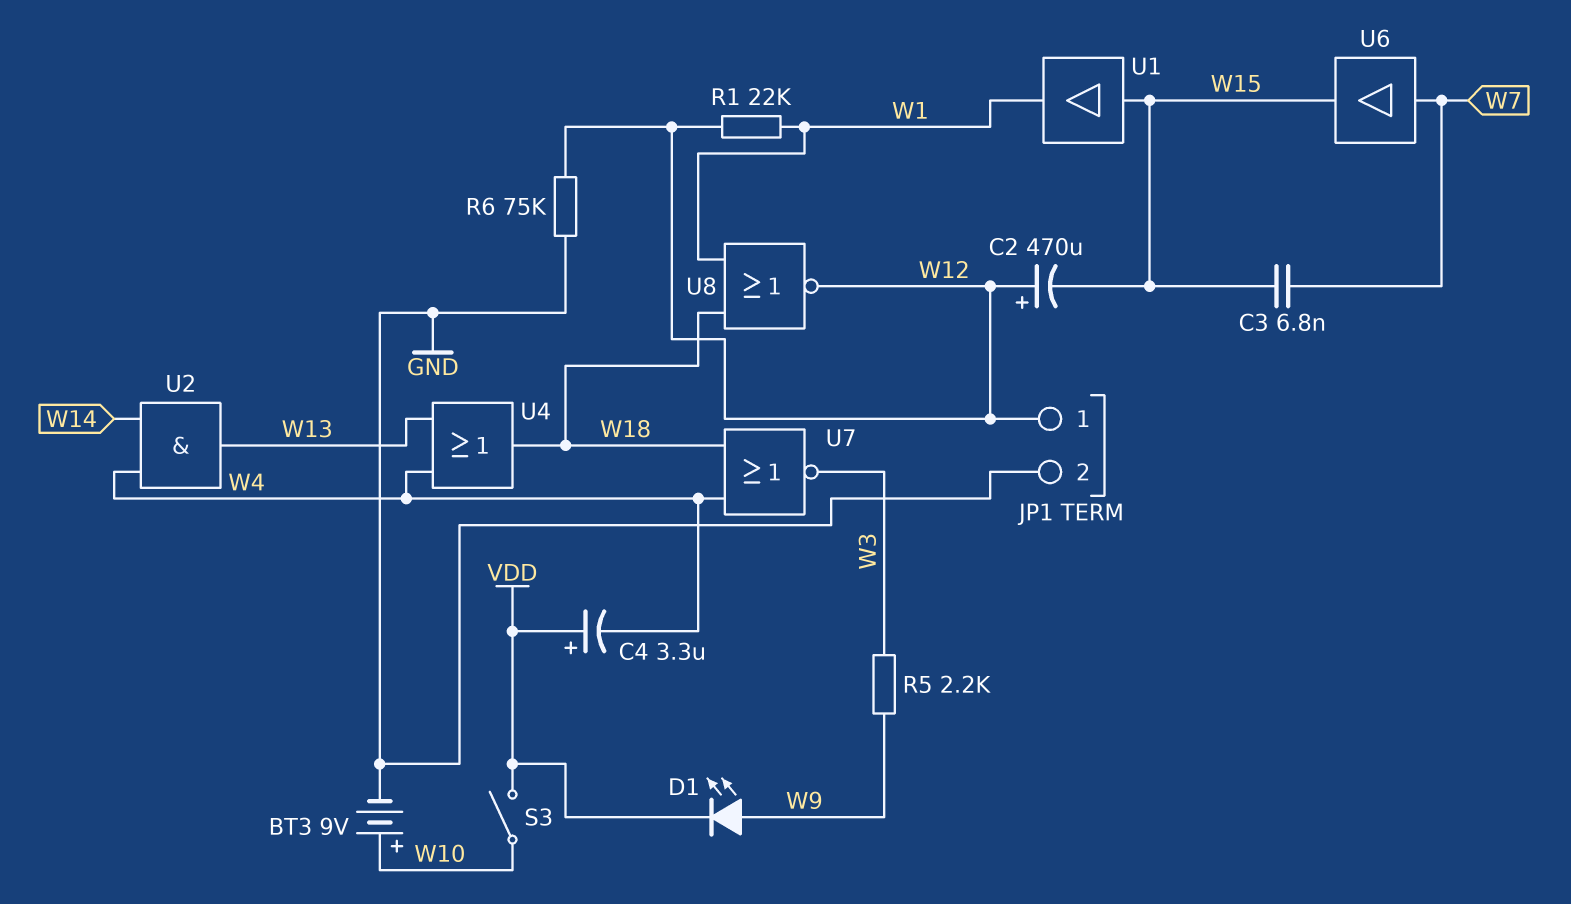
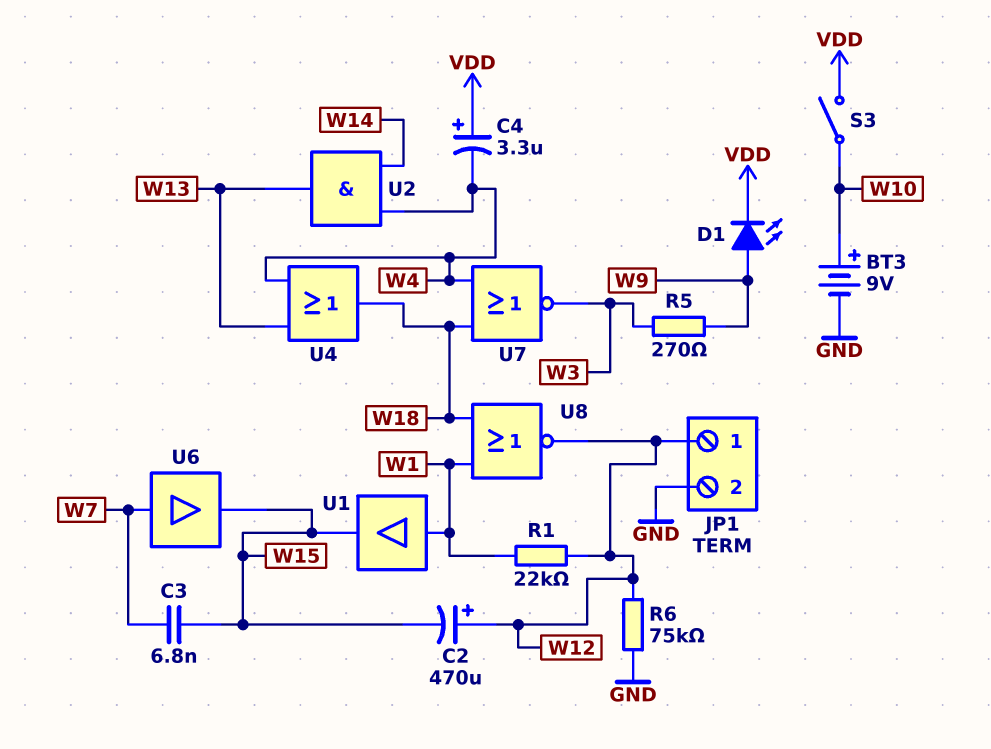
R5: 2.2k (W3, W9) -> 270 (W3, W9)
U1: buffer (in W15, out W1) -> buffer (in W1, out W15)

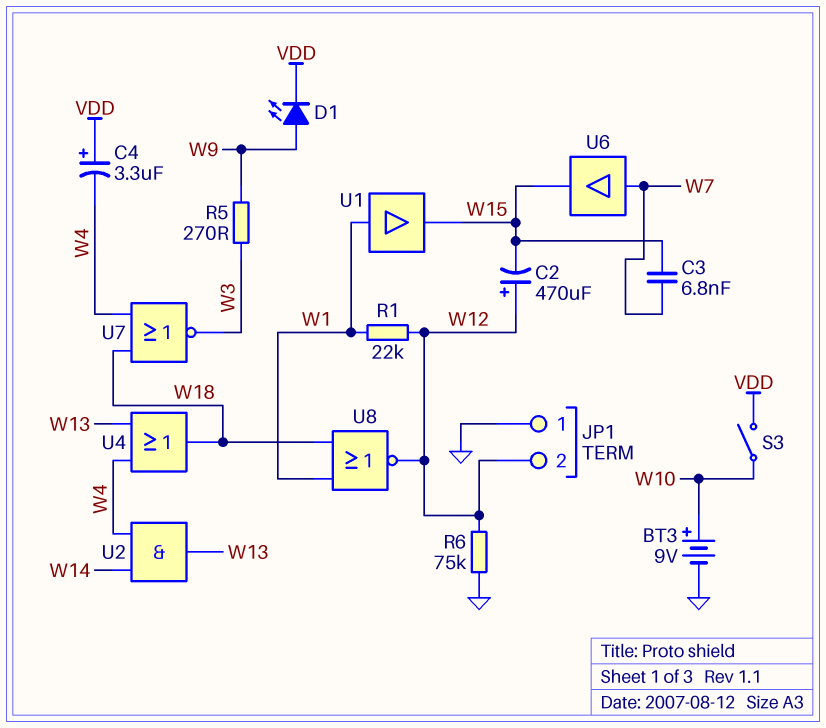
JP1 pin 1: W12 -> GND
JP1 pin 2: GND -> W12

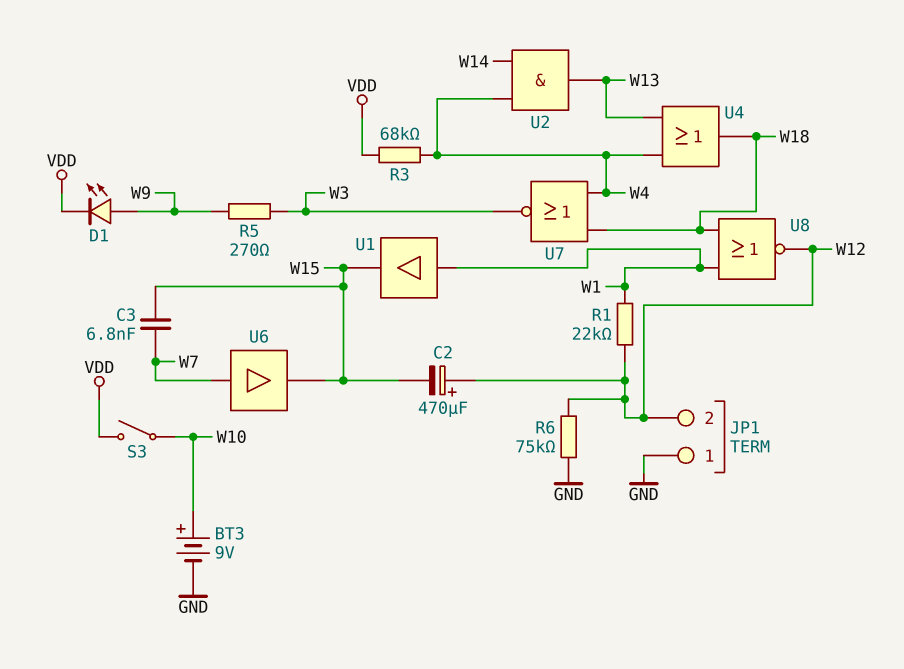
C4: 3.3uF (plus VDD, minus W4) -> none
R3: none -> 68k (VDD, W4)

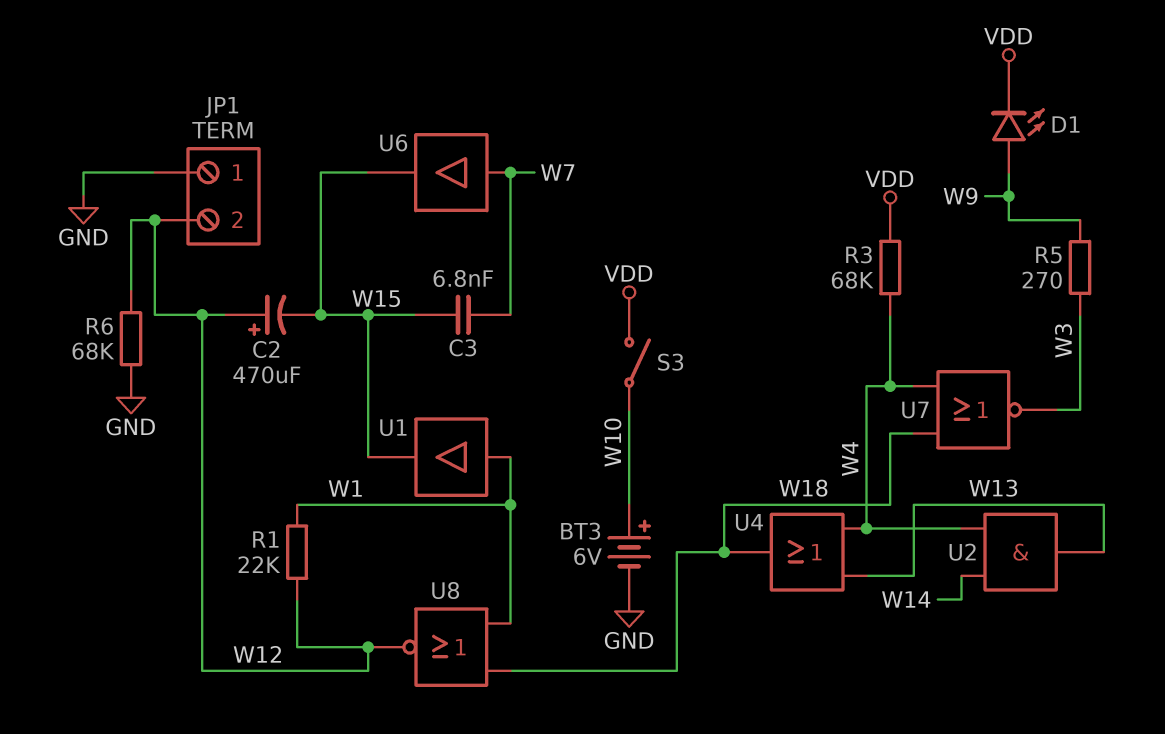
BT3: 9V (plus W10, minus GND) -> 6V (plus W10, minus GND)
R6: 75k (GND, W12) -> 68k (GND, W12)

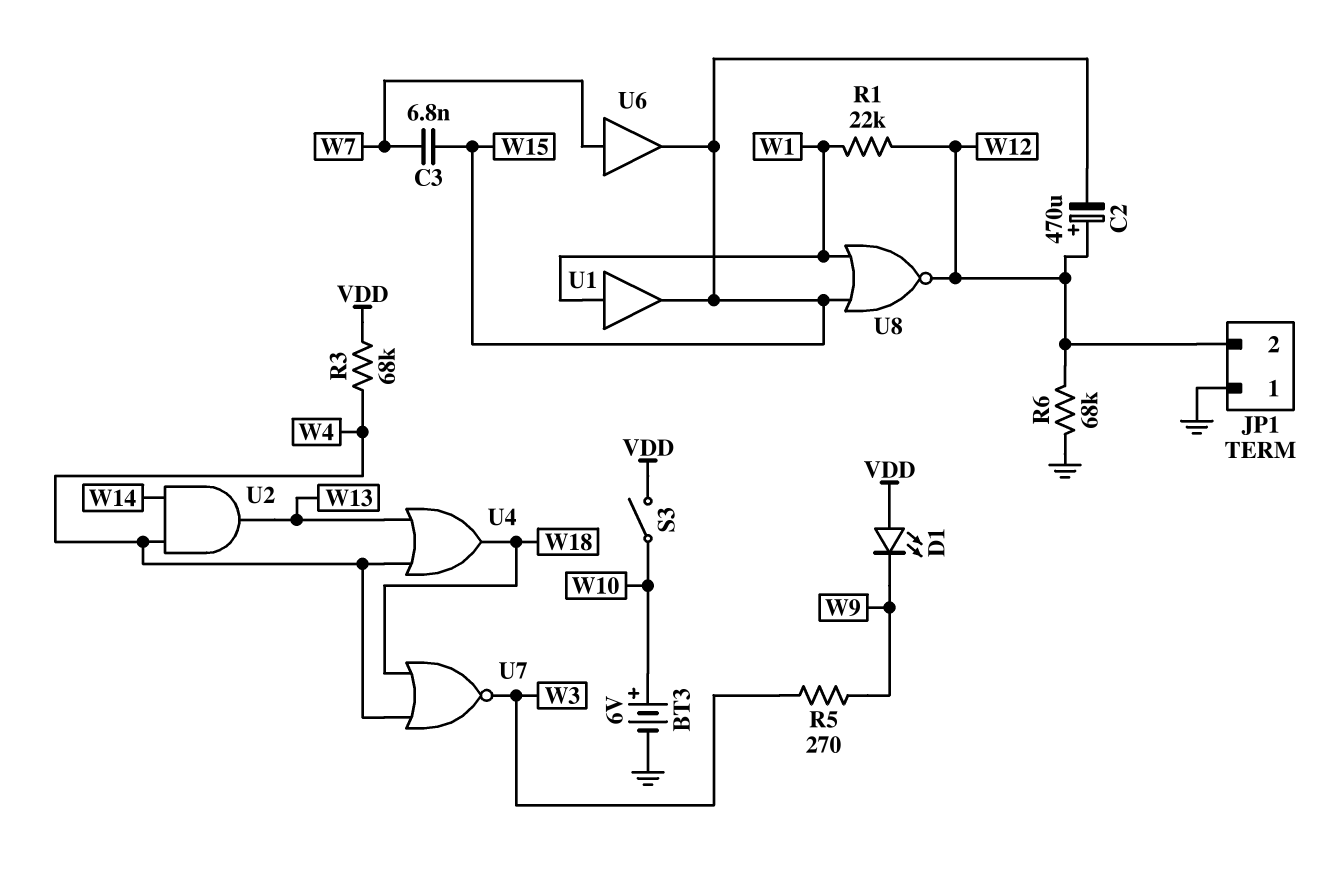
D1: LED (A W9, K VDD) -> LED (A VDD, K W9)
U8: NOR (in W1, in W18, out W12) -> NOR (in W1, in W15, out W12)

